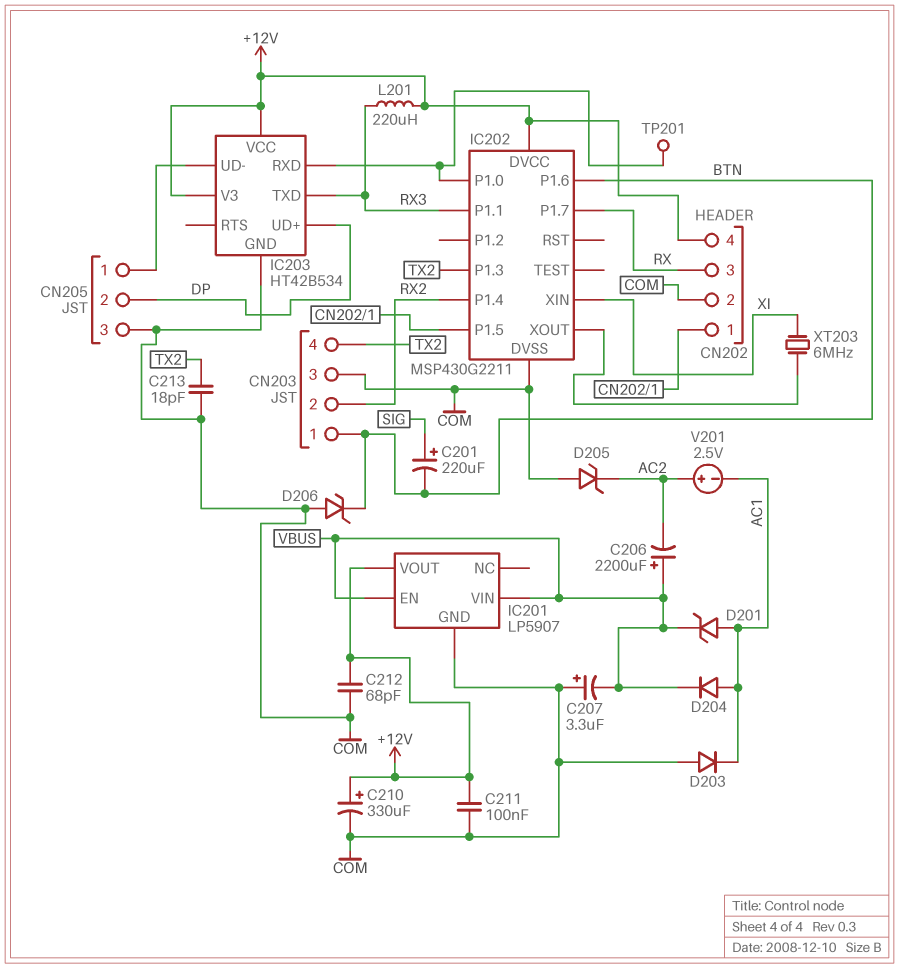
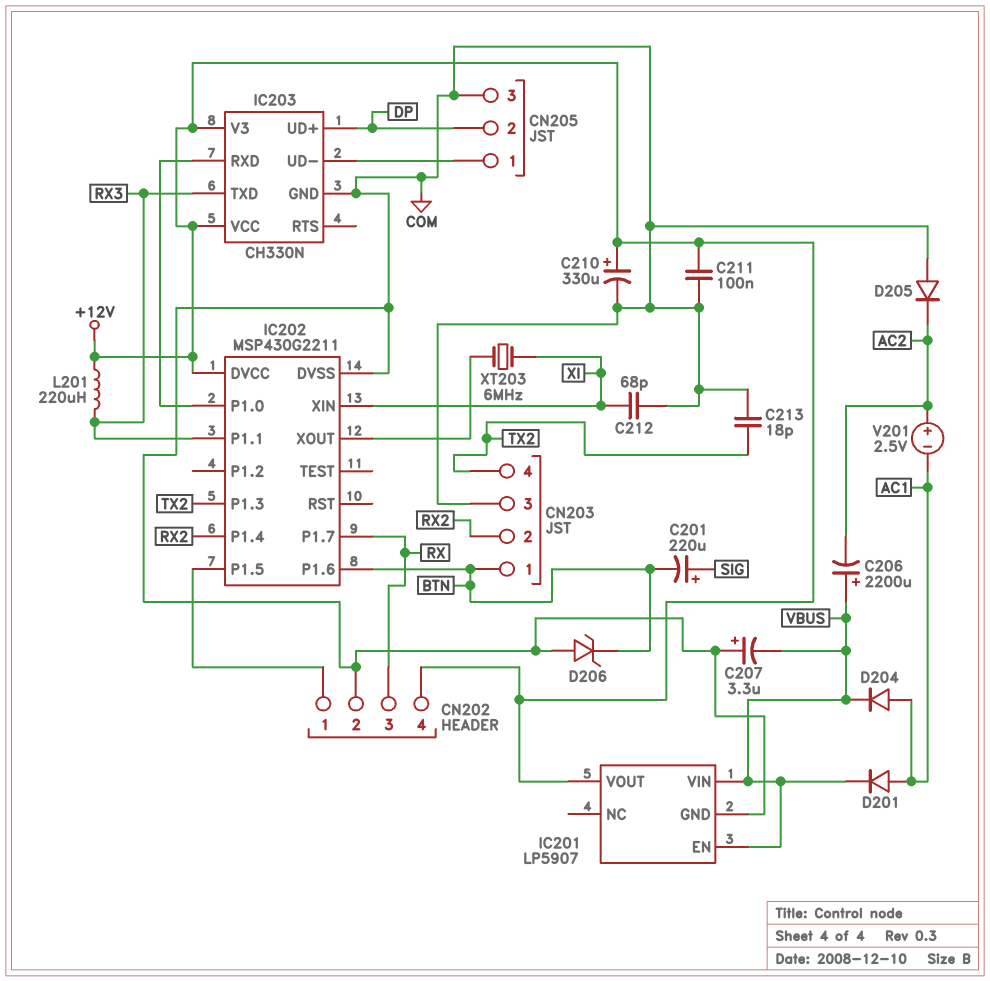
C212: 68pF (+12V, COM) -> 68pF (COM, XI)
D201: zener (A AC1, K VBUS) -> diode (A AC1, K VBUS)
D203: diode (A COM, K AC1) -> none
D205: zener (A COM, K AC2) -> diode (A COM, K AC2)
IC203: HT42B534 -> CH330N
TP201: test point (IC202/P1.0) -> none

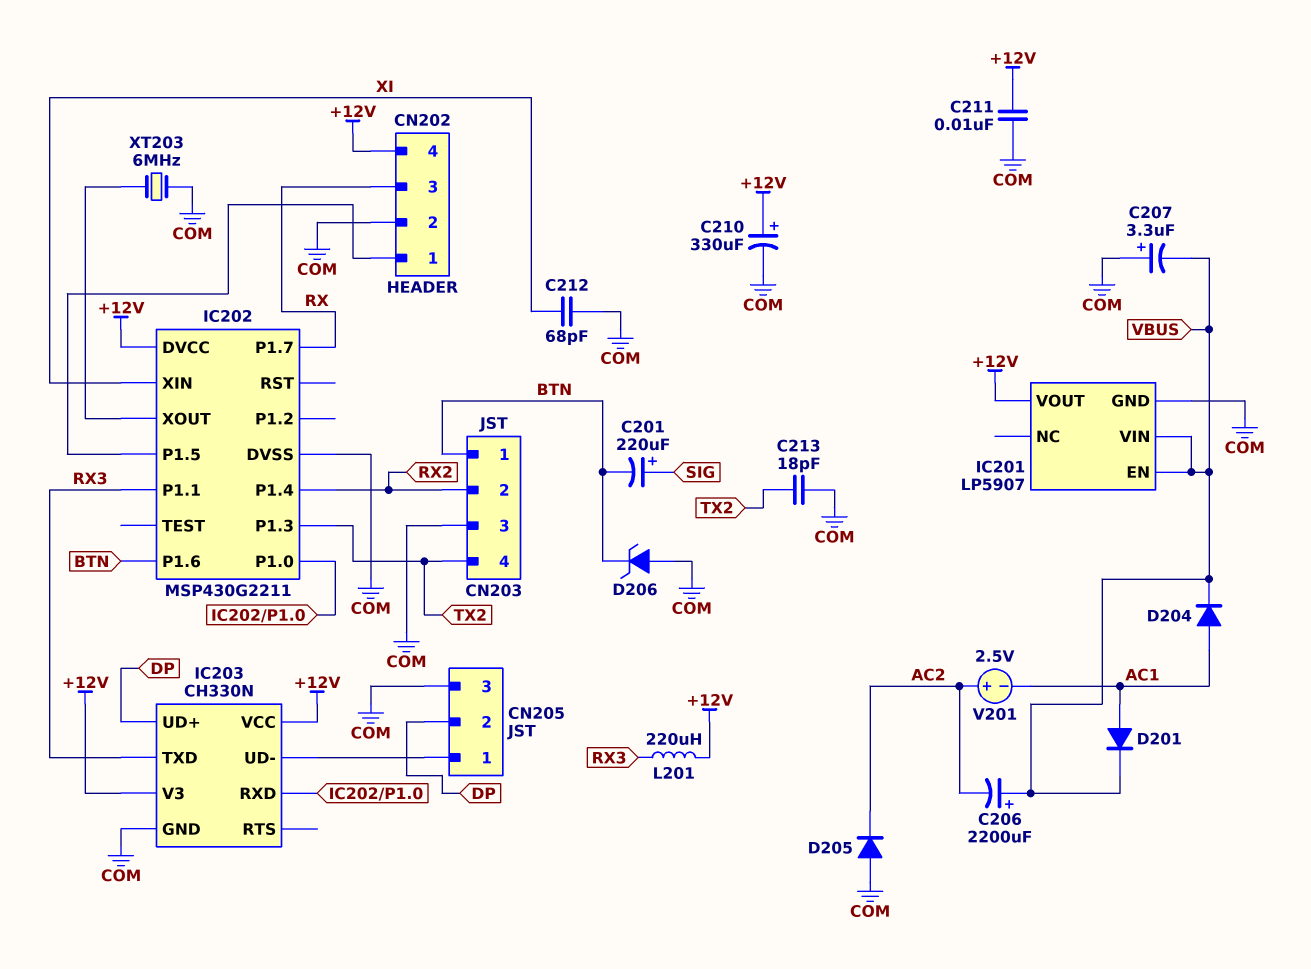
C211: 100nF (+12V, COM) -> 10nF (+12V, COM)
XT203: 6MHz (IC202/XOUT, XI) -> 6MHz (COM, IC202/XOUT)

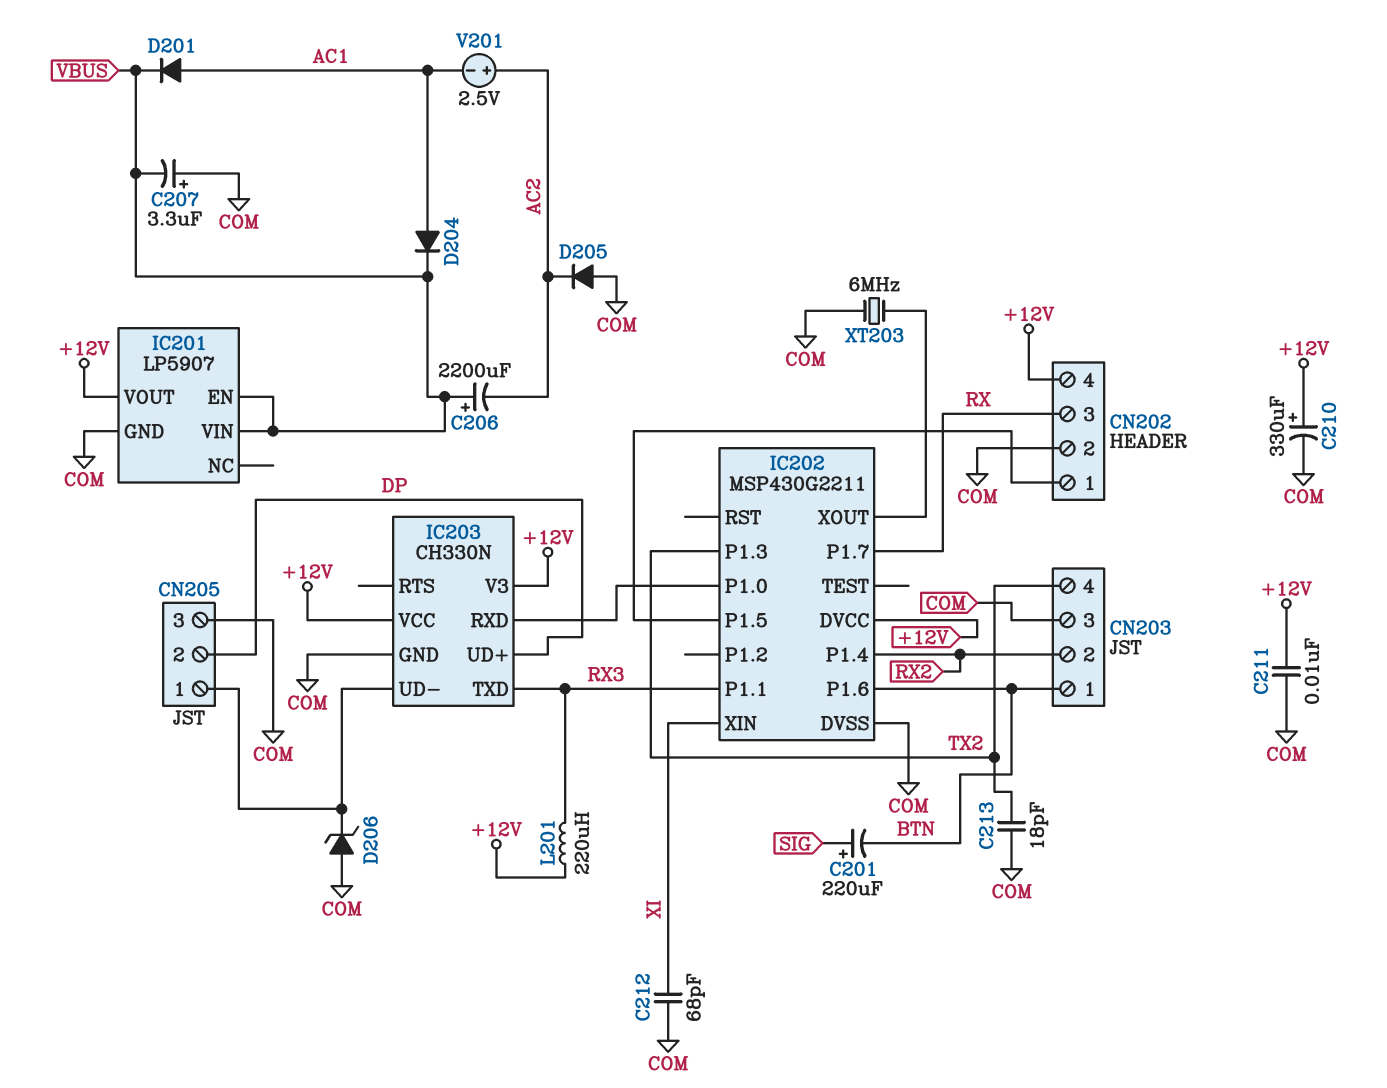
D206: zener (A COM, K BTN) -> zener (A COM, K CN205/1)

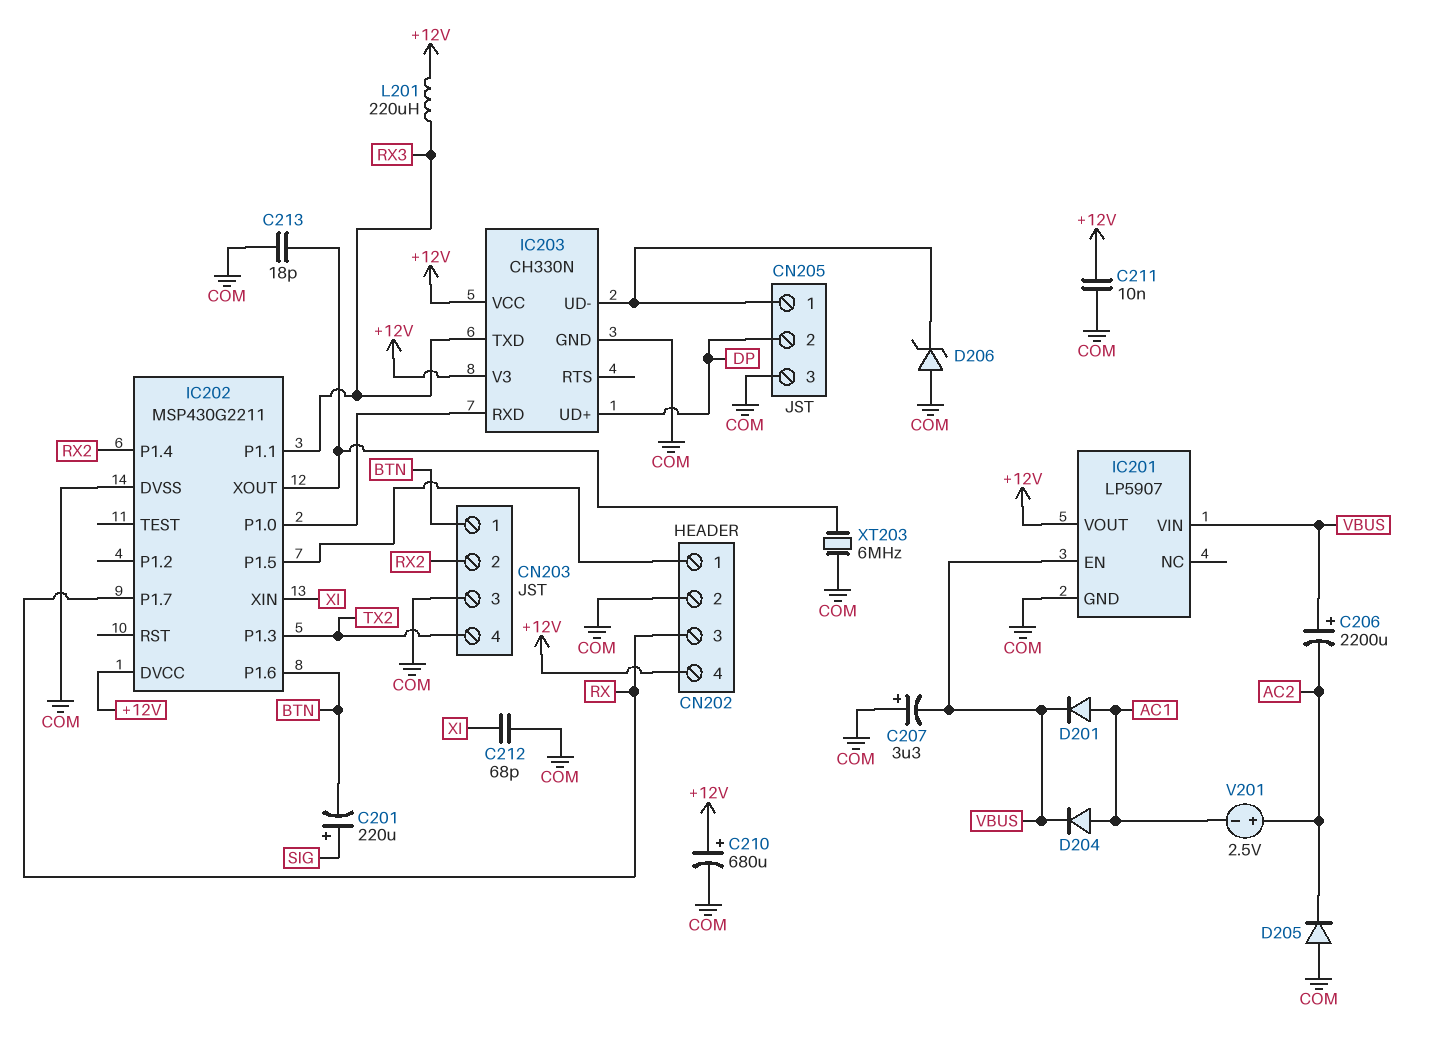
C210: 330uF (plus +12V, minus COM) -> 680uF (plus +12V, minus COM)
C213: 18pF (COM, TX2) -> 18pF (COM, IC202/XOUT)

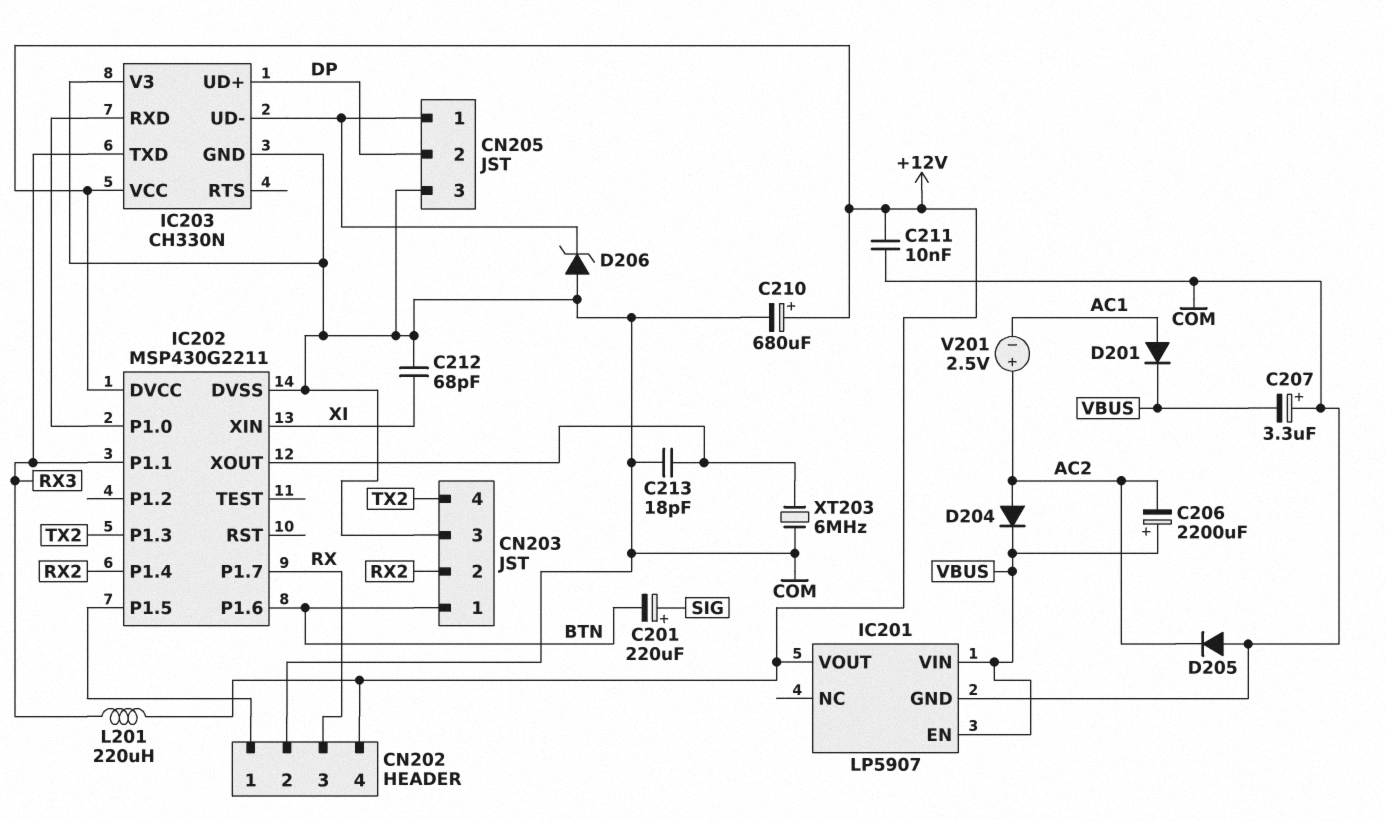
D204: diode (A AC1, K VBUS) -> diode (A AC2, K VBUS)
IC203 pin V3: +12V -> COM

